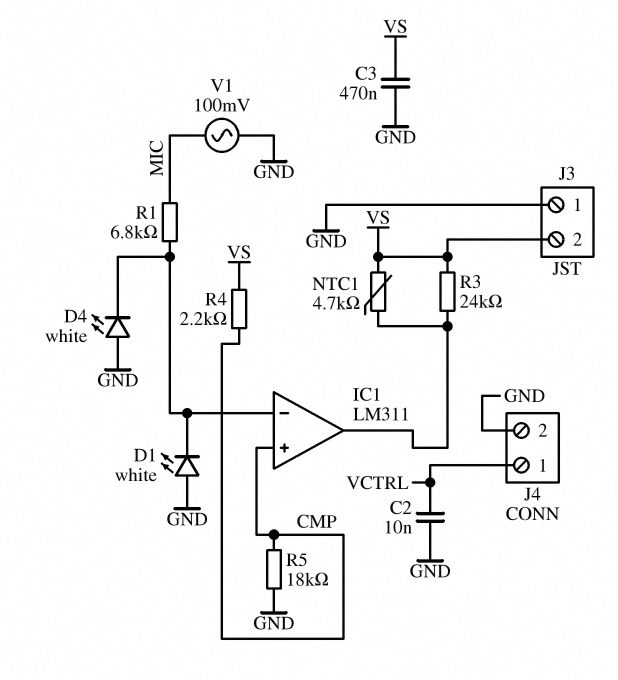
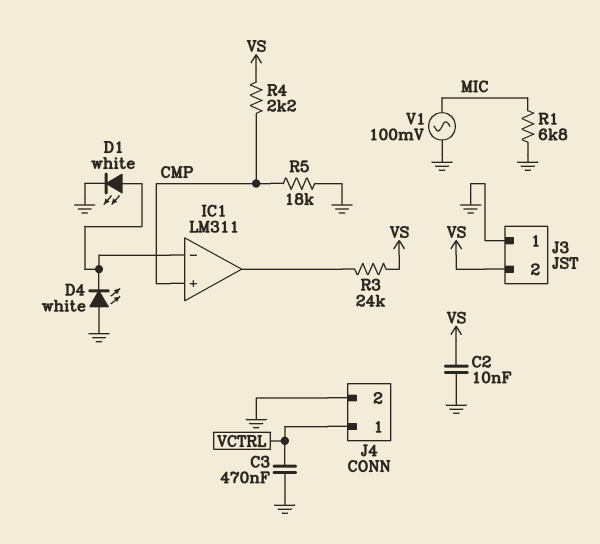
C2: 10nF (GND, VCTRL) -> 10nF (GND, VS)
C3: 470nF (GND, VS) -> 470nF (GND, VCTRL)
D1: LED white (A GND, K IC1/in-) -> LED white (A IC1/in-, K GND)
NTC1: 4.7k (IC1/out, VS) -> none
R1: 6.8k (IC1/in-, MIC) -> 6.8k (GND, MIC)

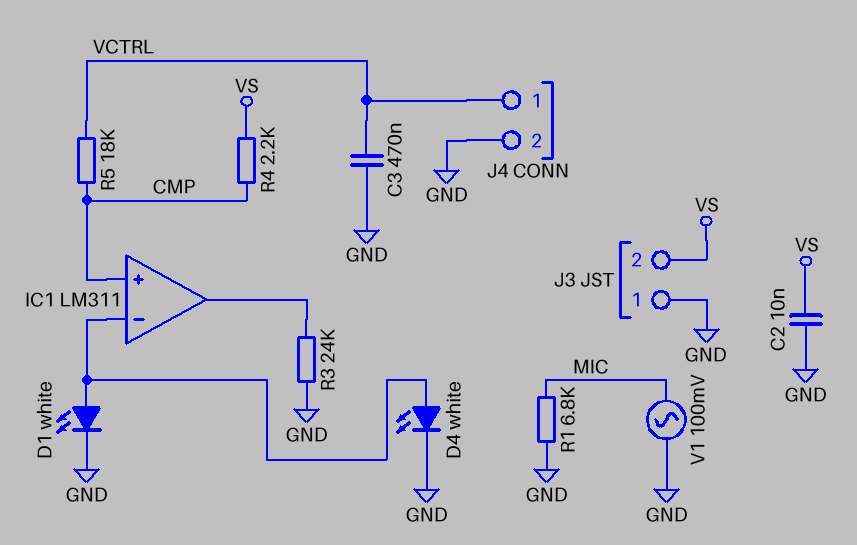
D4: LED white (A GND, K IC1/in-) -> LED white (A IC1/in-, K GND)
R3: 24k (IC1/out, VS) -> 24k (GND, IC1/out)
R5: 18k (CMP, GND) -> 18k (CMP, VCTRL)

